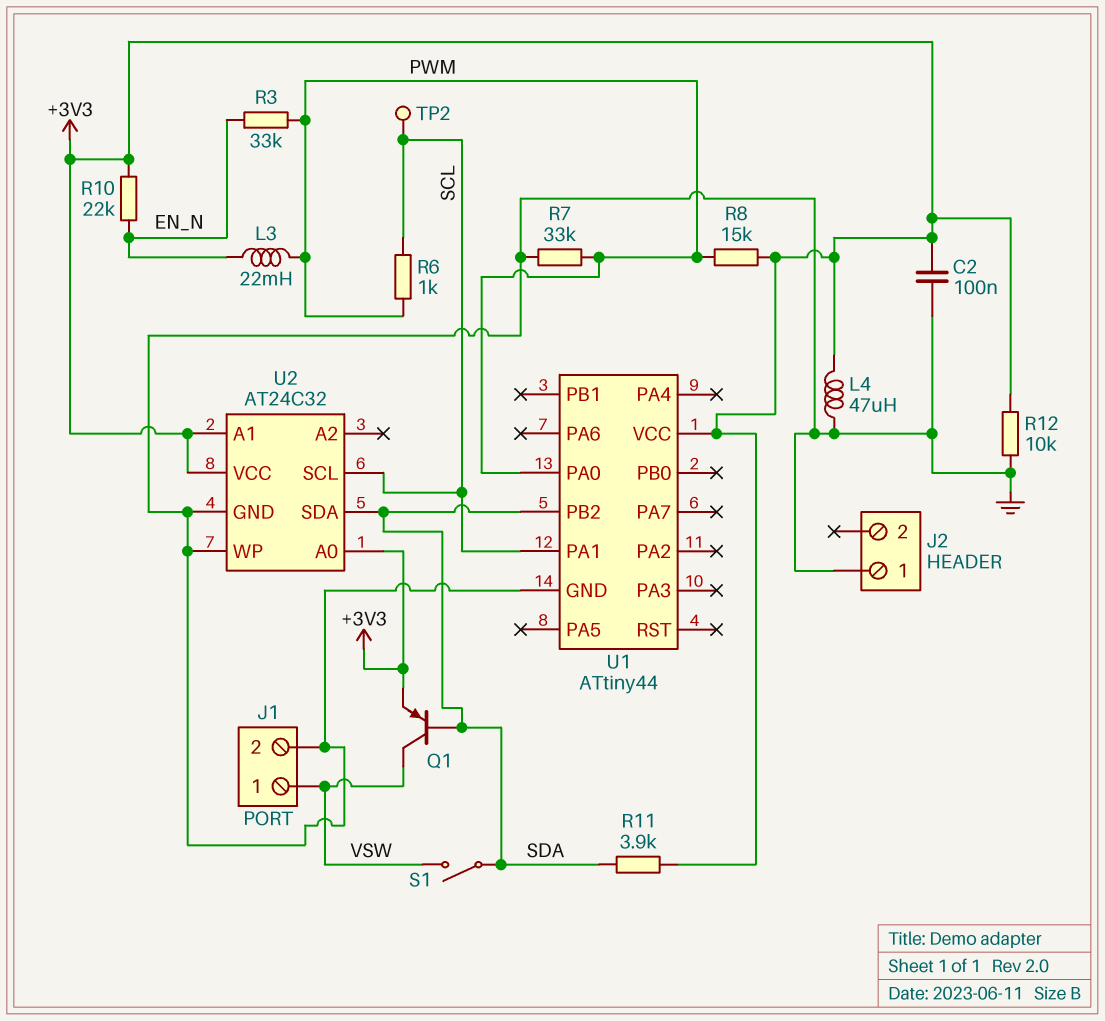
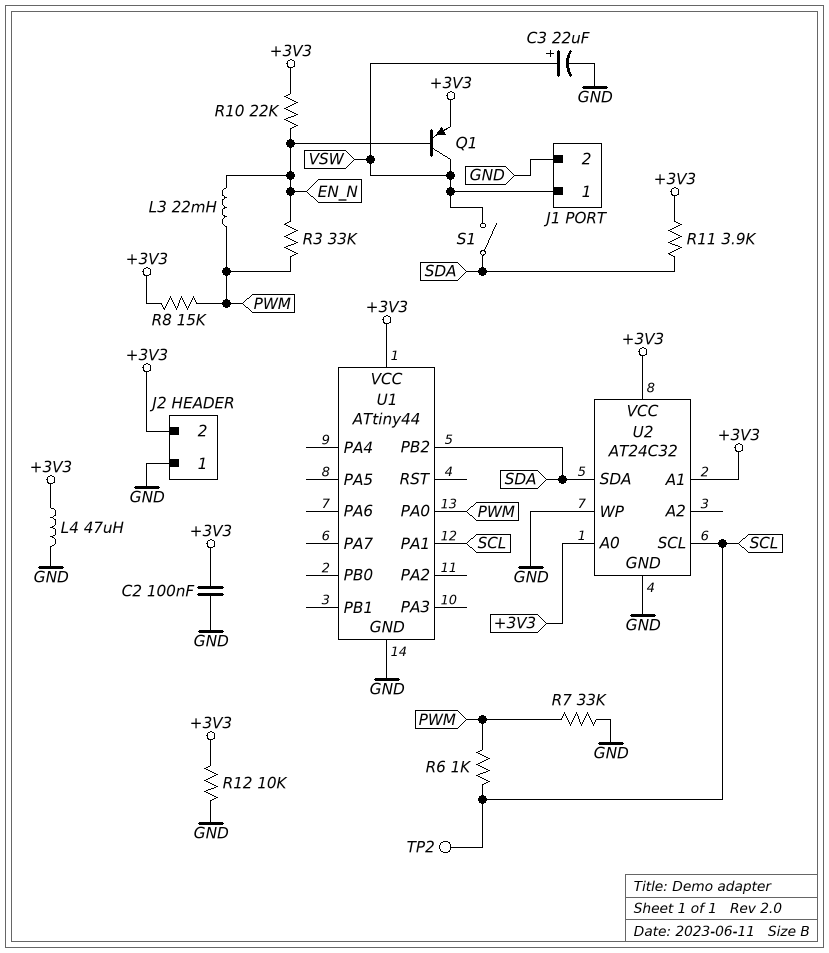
C3: none -> 22uF (plus VSW, minus GND)
J2 pin 2: none -> +3V3
Q1: PNP (B SDA, C VSW, E +3V3) -> PNP (B EN_N, C VSW, E +3V3)

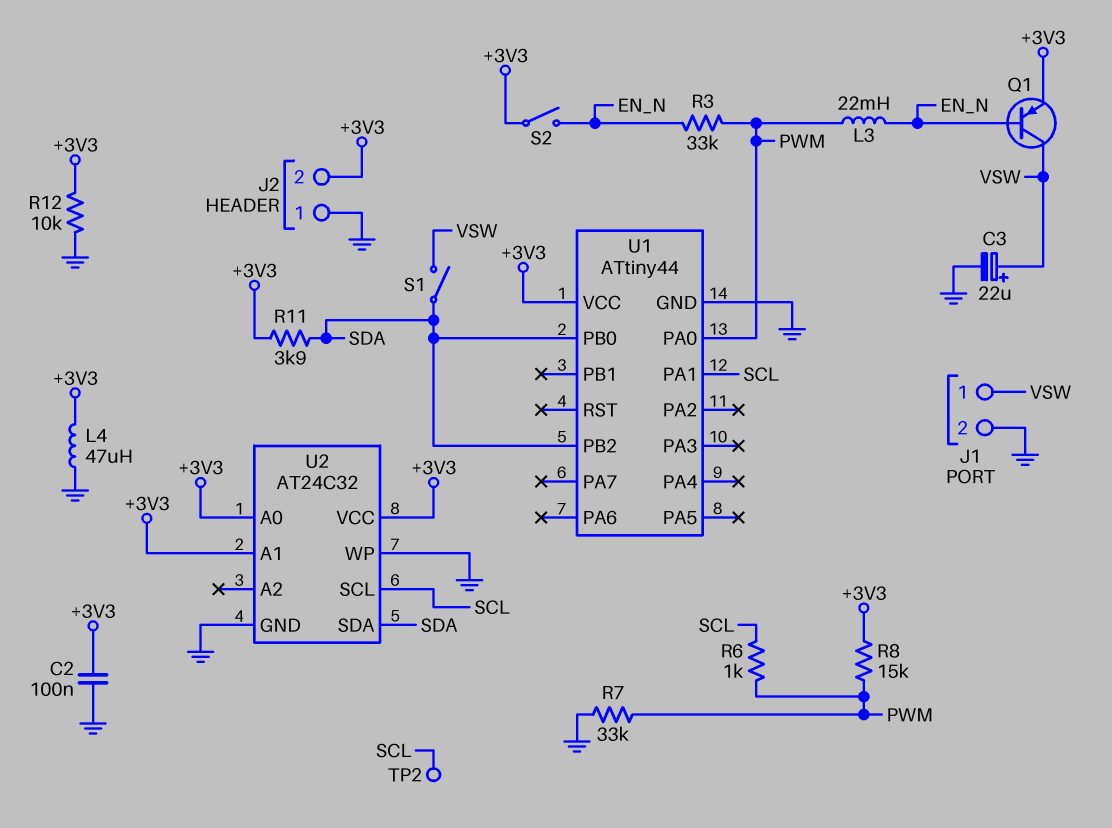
R10: 22k (+3V3, EN_N) -> none
S2: none -> switch (+3V3, EN_N)
U1 pin PB0: none -> SDA

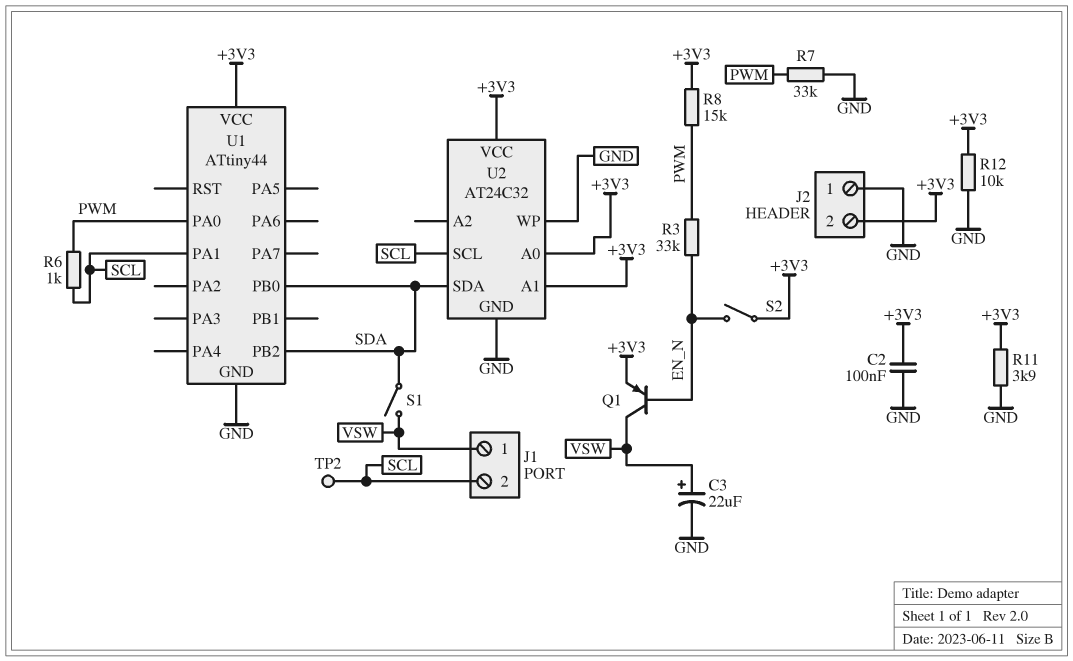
J1 pin 2: GND -> SCL
L3: 22mH (EN_N, PWM) -> none
L4: 47uH (+3V3, GND) -> none
R11: 3.9k (+3V3, SDA) -> 3.9k (+3V3, GND)

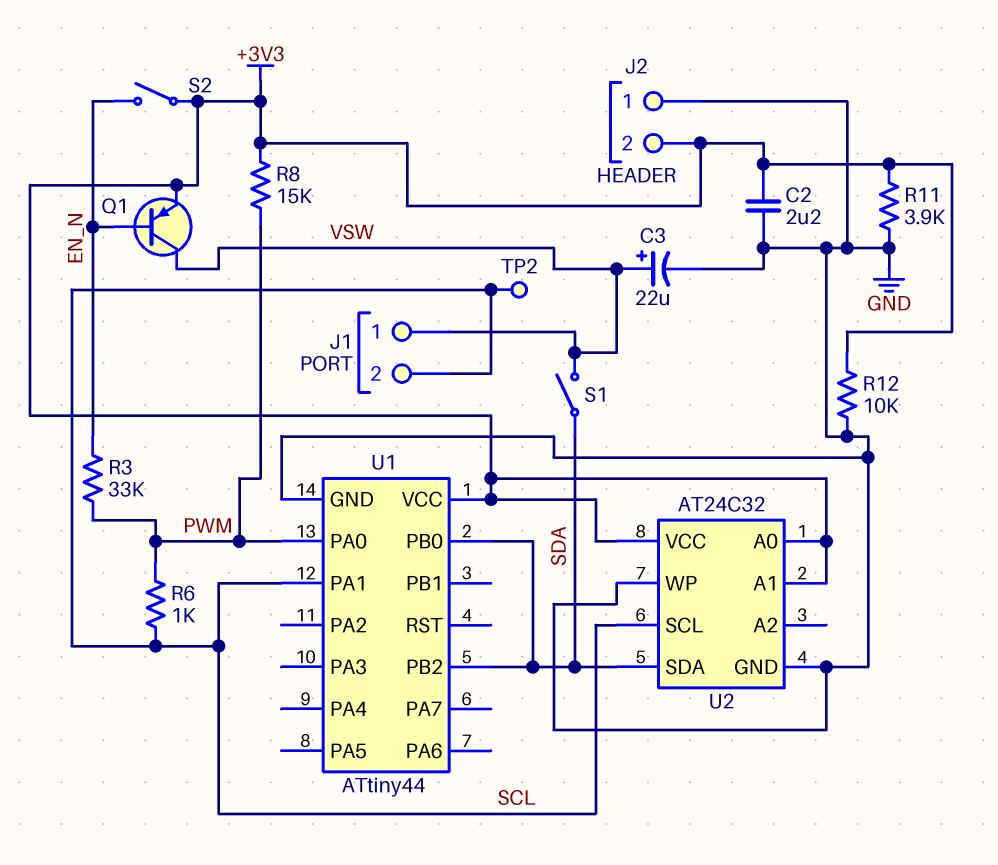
C2: 100nF (+3V3, GND) -> 2.2uF (+3V3, GND)
R7: 33k (GND, PWM) -> none

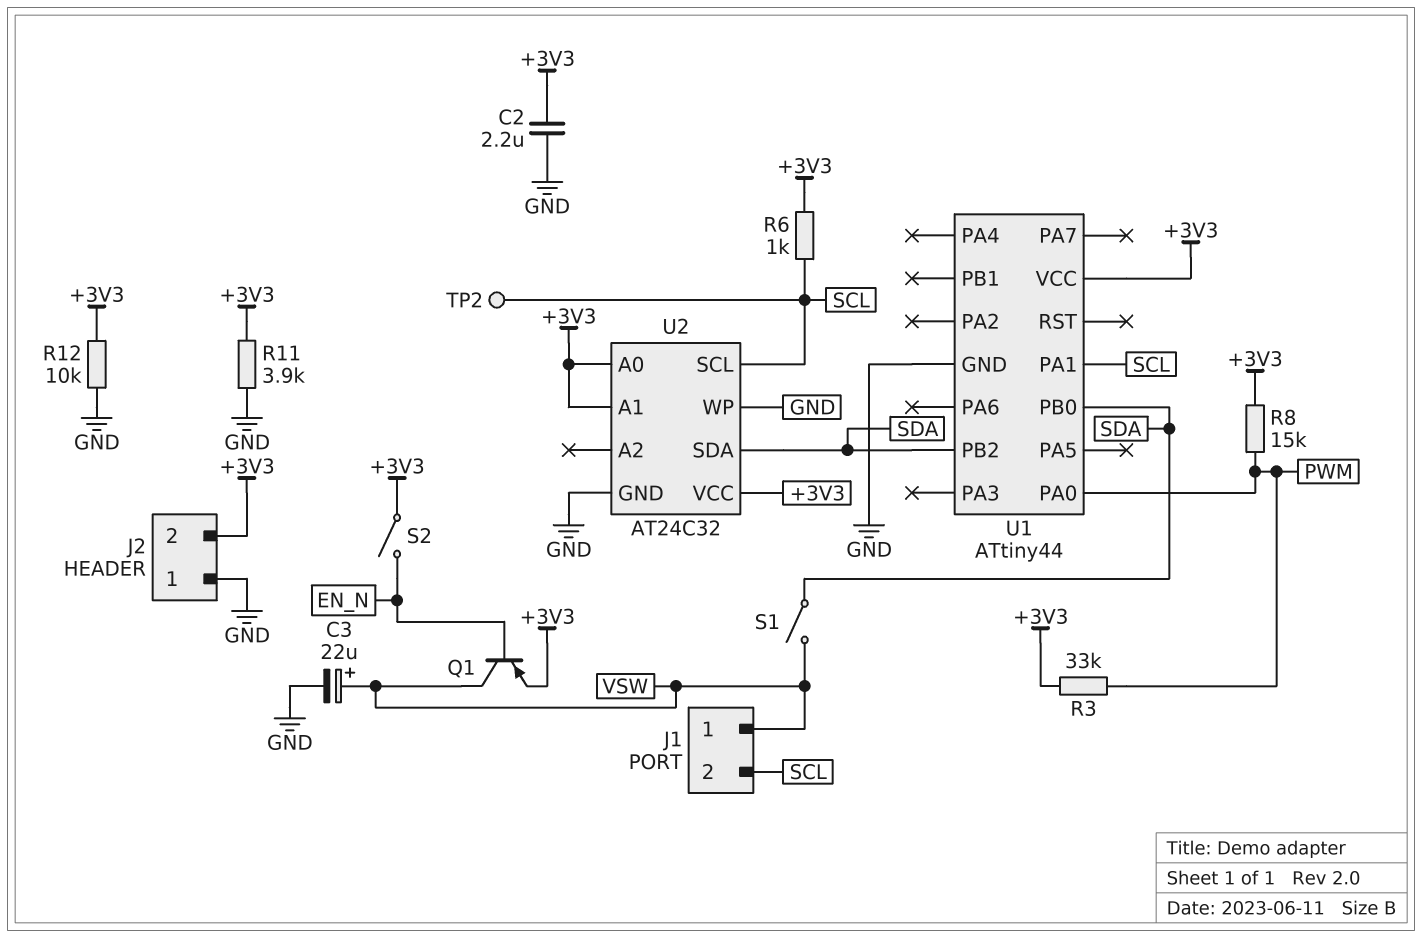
R3: 33k (EN_N, PWM) -> 33k (+3V3, PWM)
R6: 1k (PWM, SCL) -> 1k (+3V3, SCL)

